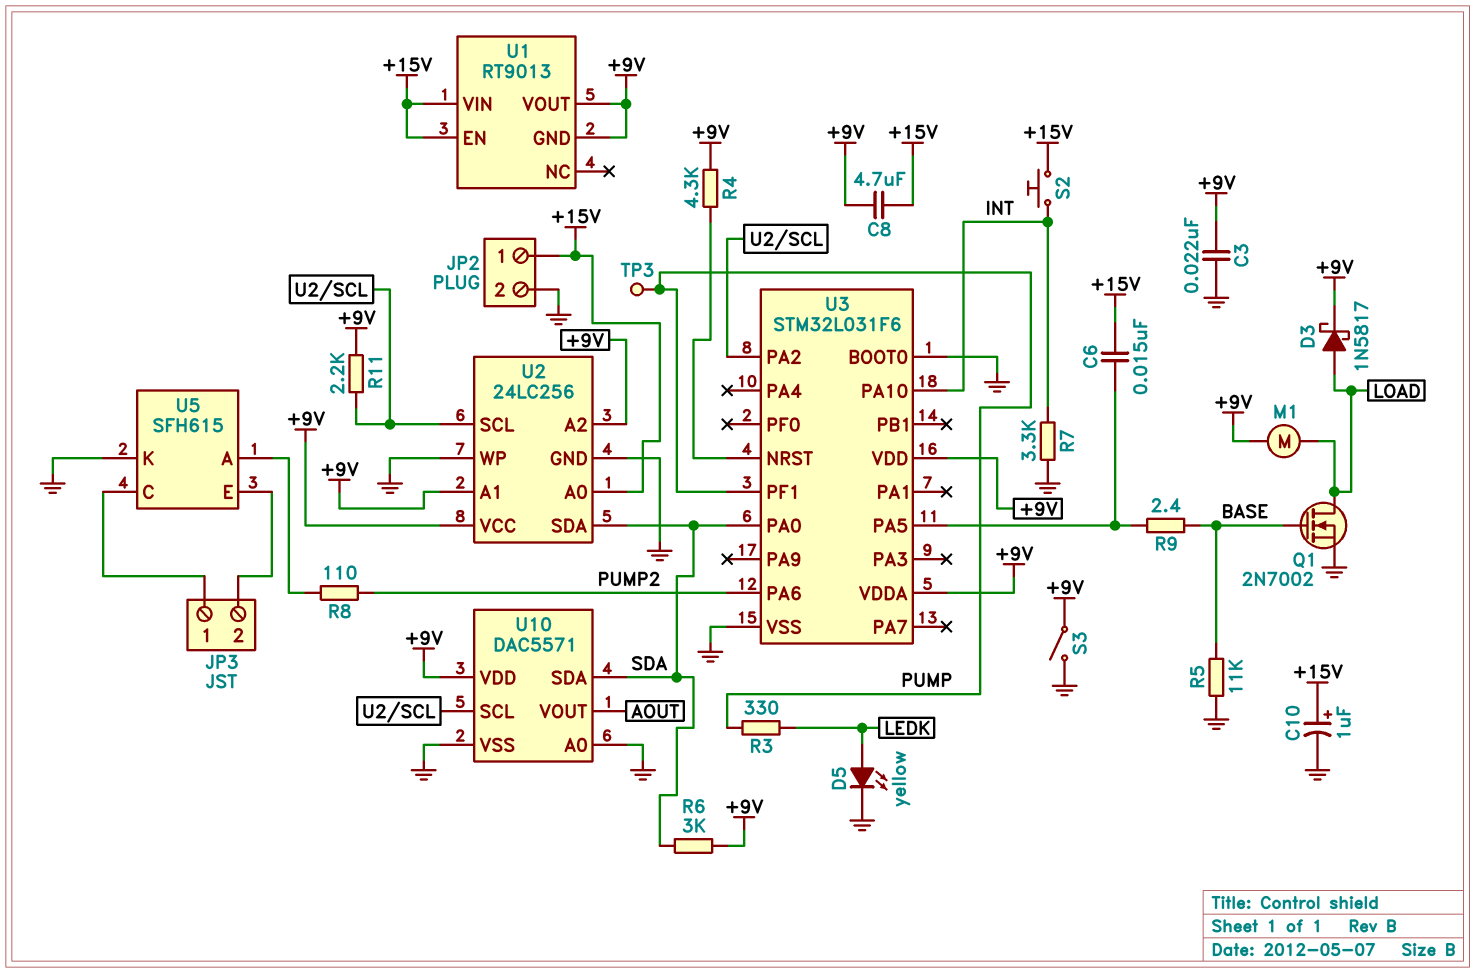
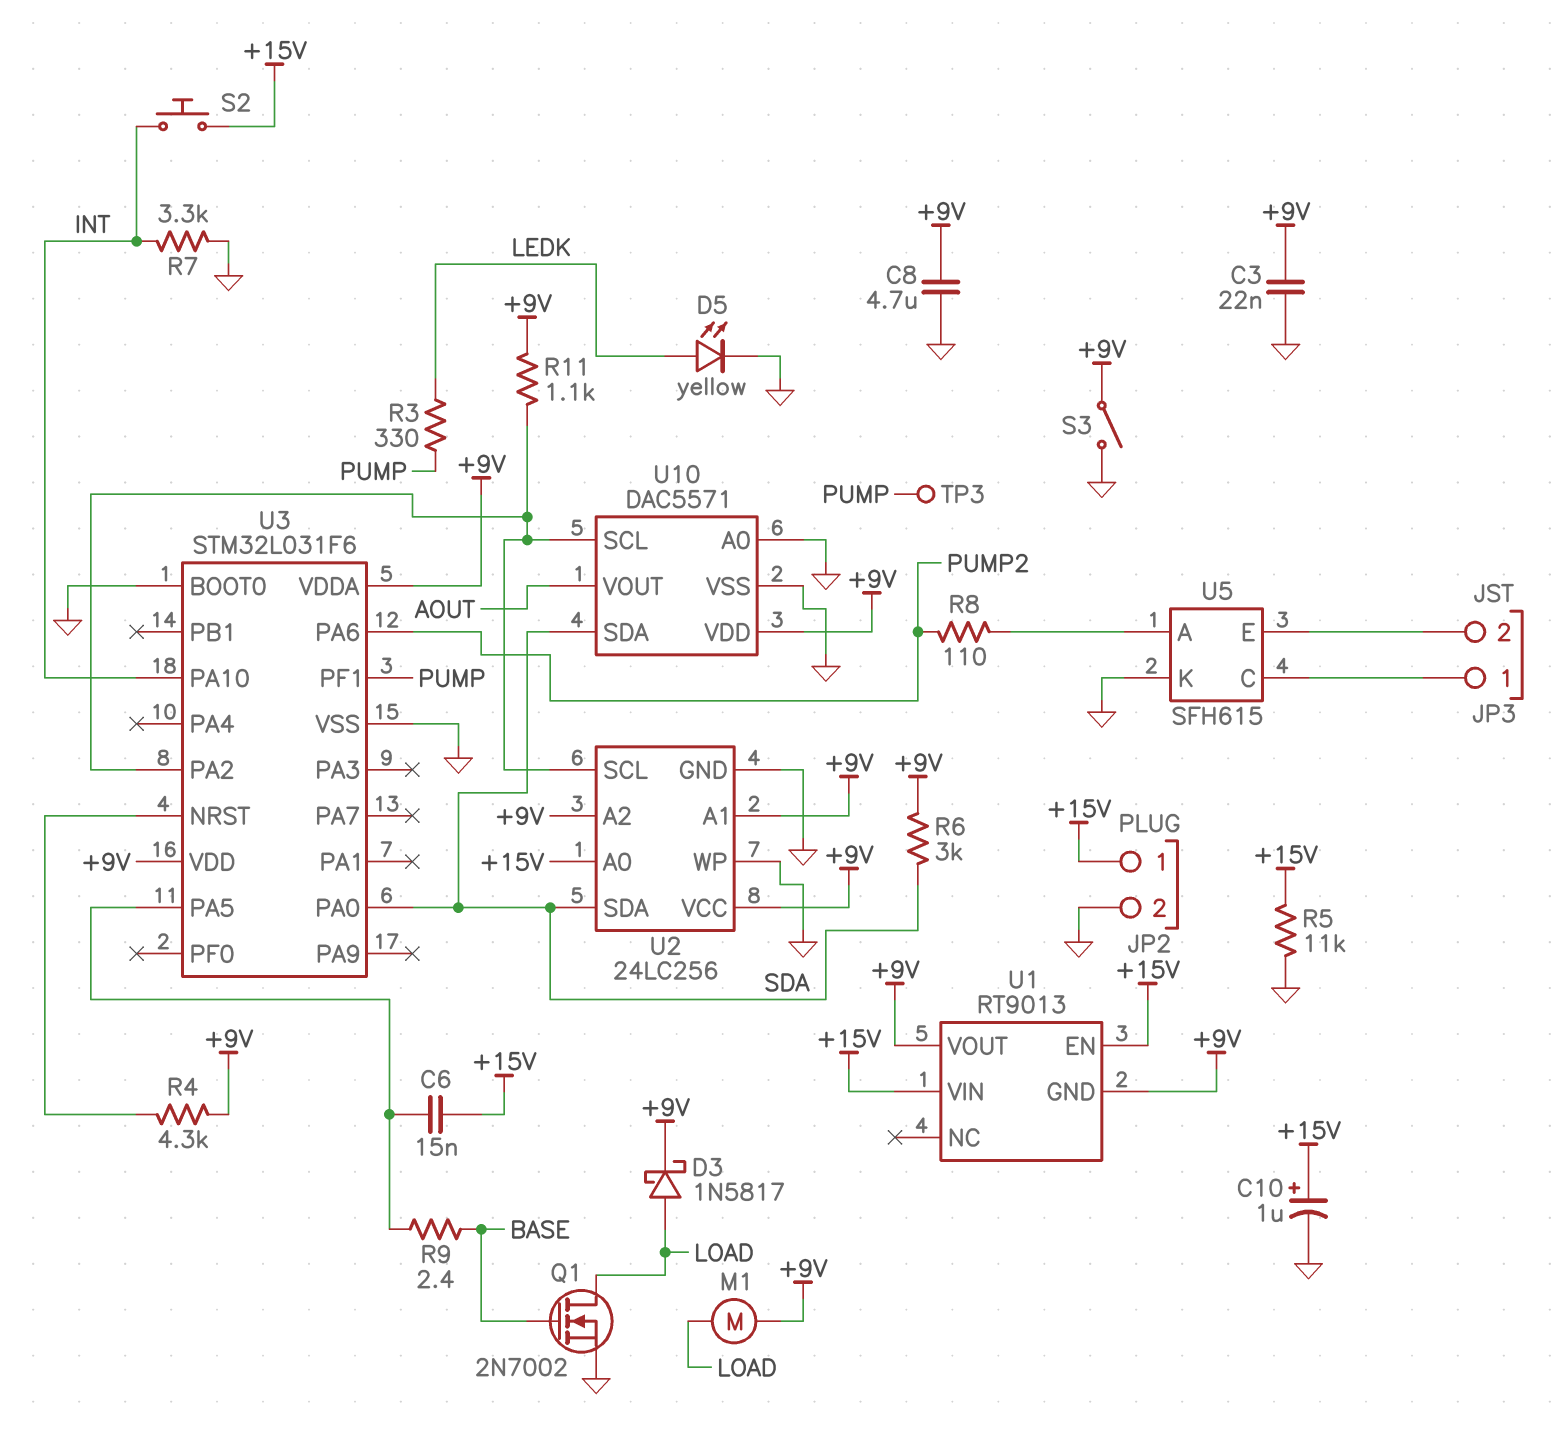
C8: 4.7uF (+9V, +15V) -> 4.7uF (+9V, GND)
R5: 11k (BASE, GND) -> 11k (+15V, GND)
R11: 2.2k (+9V, U2/SCL) -> 1.1k (+9V, U2/SCL)

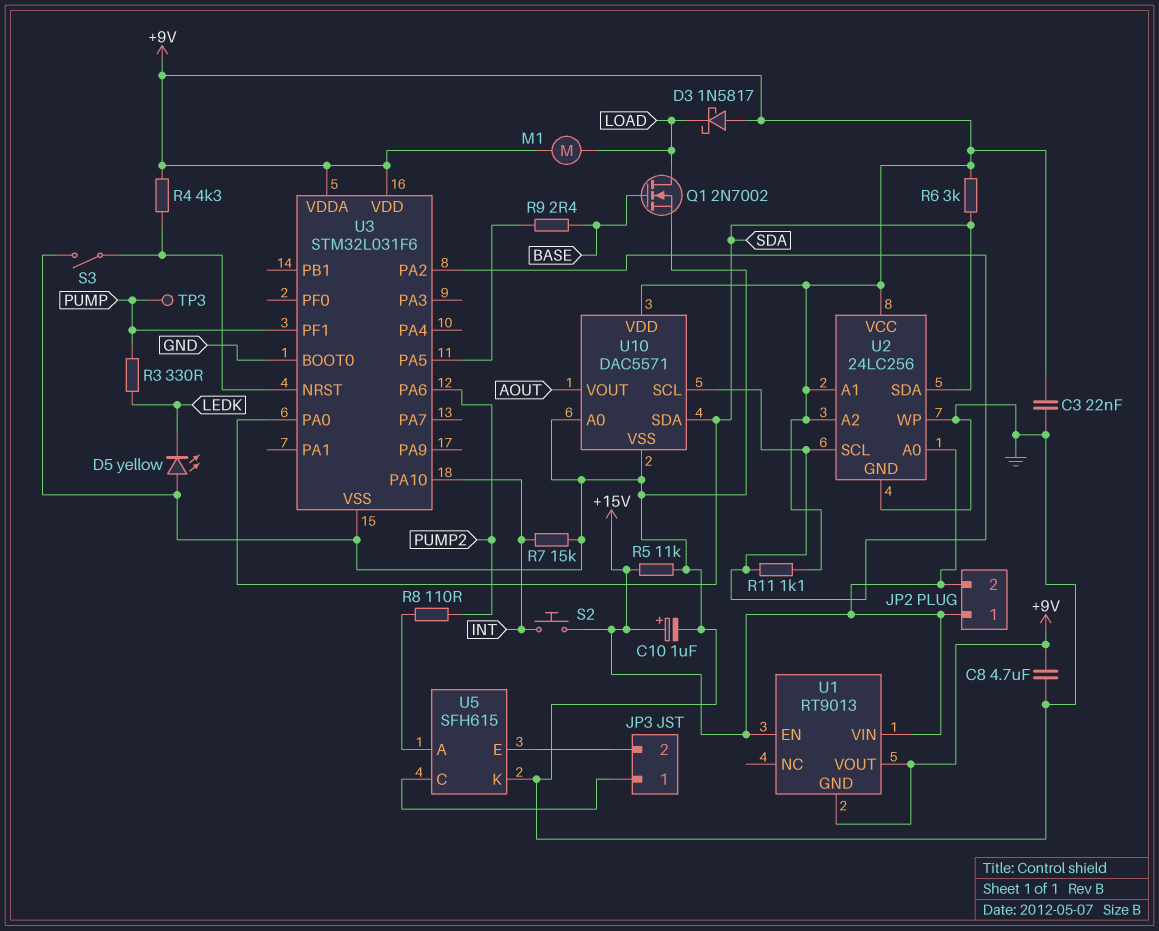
C6: 15nF (+15V, U3/PA5) -> none
D3: schottky 1N5817 (A LOAD, K +9V) -> schottky 1N5817 (A +9V, K LOAD)
D5: LED yellow (A LEDK, K GND) -> LED yellow (A GND, K LEDK)
JP2 pin 2: GND -> +15V
R7: 3.3k (GND, INT) -> 15k (GND, INT)
S3: switch (+9V, GND) -> switch (GND, U3/NRST)

